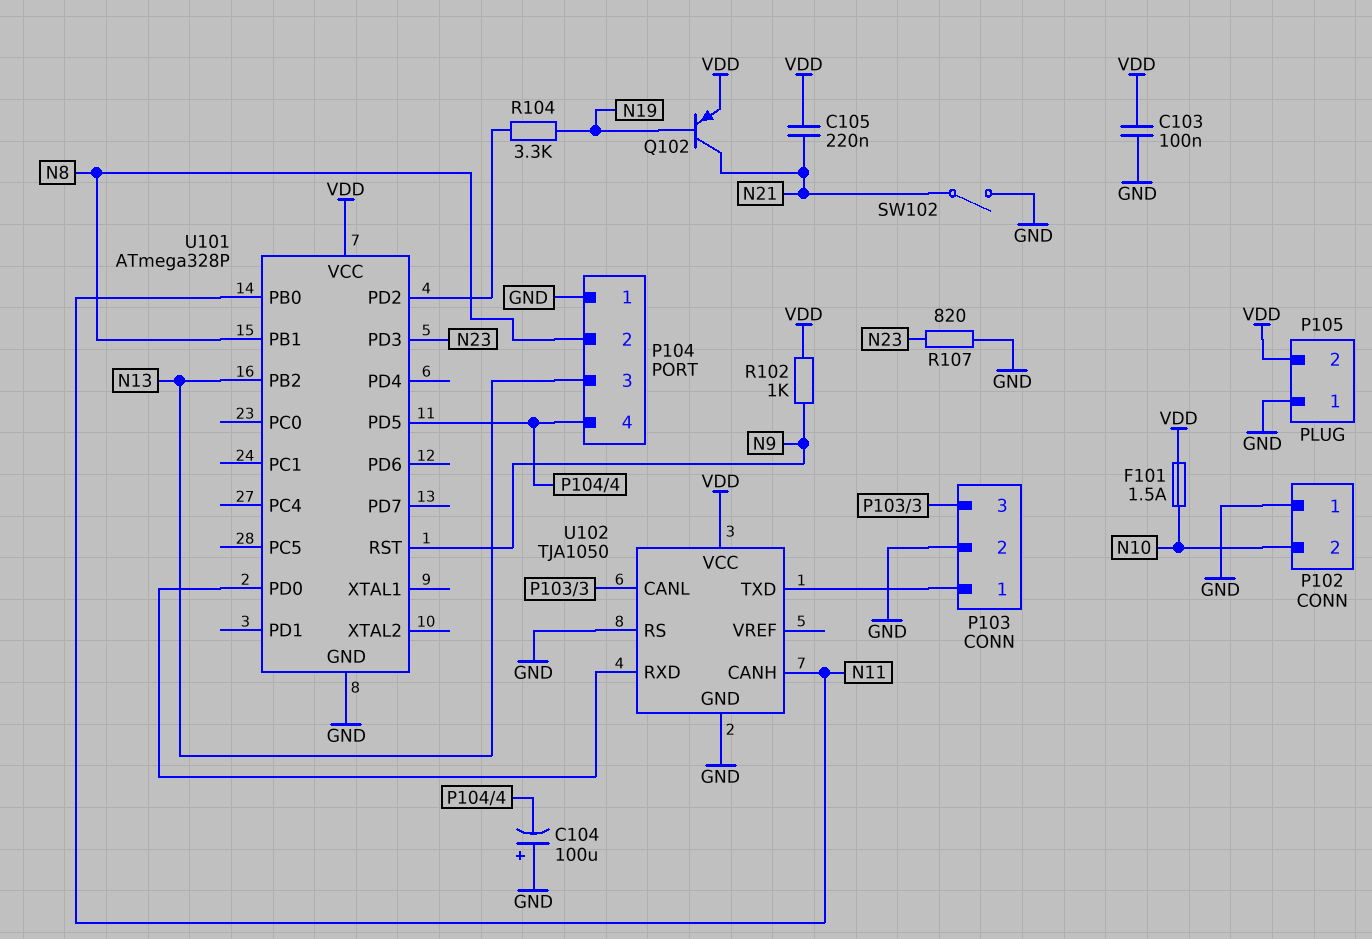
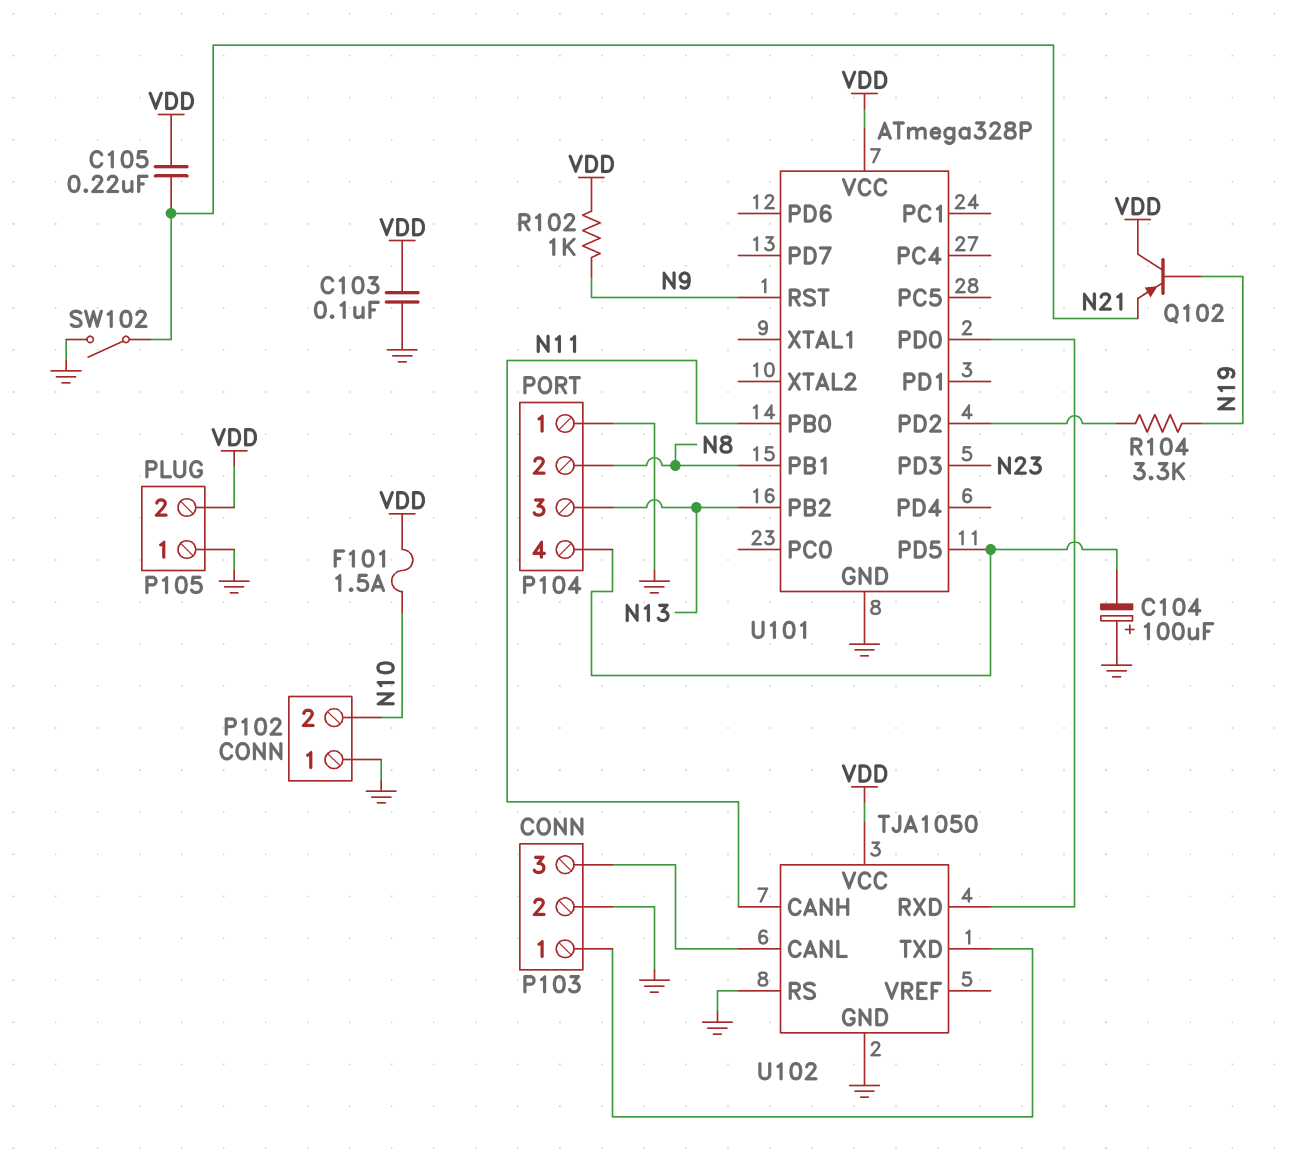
Q102: PNP (B N19, C N21, E VDD) -> PNP (B N19, C VDD, E N21)
R107: 820 (GND, N23) -> none

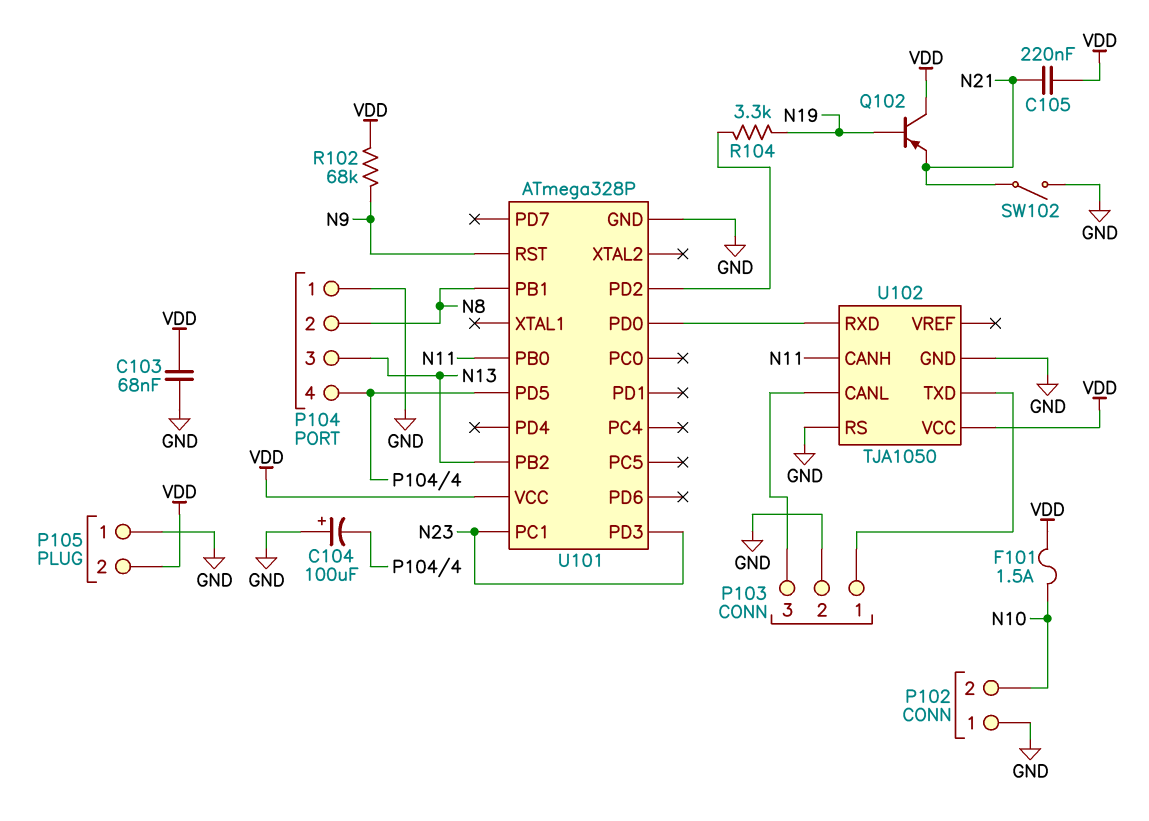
C103: 100nF (GND, VDD) -> 68nF (GND, VDD)
R102: 1k (N9, VDD) -> 68k (N9, VDD)
U101 pin PC1: none -> N23

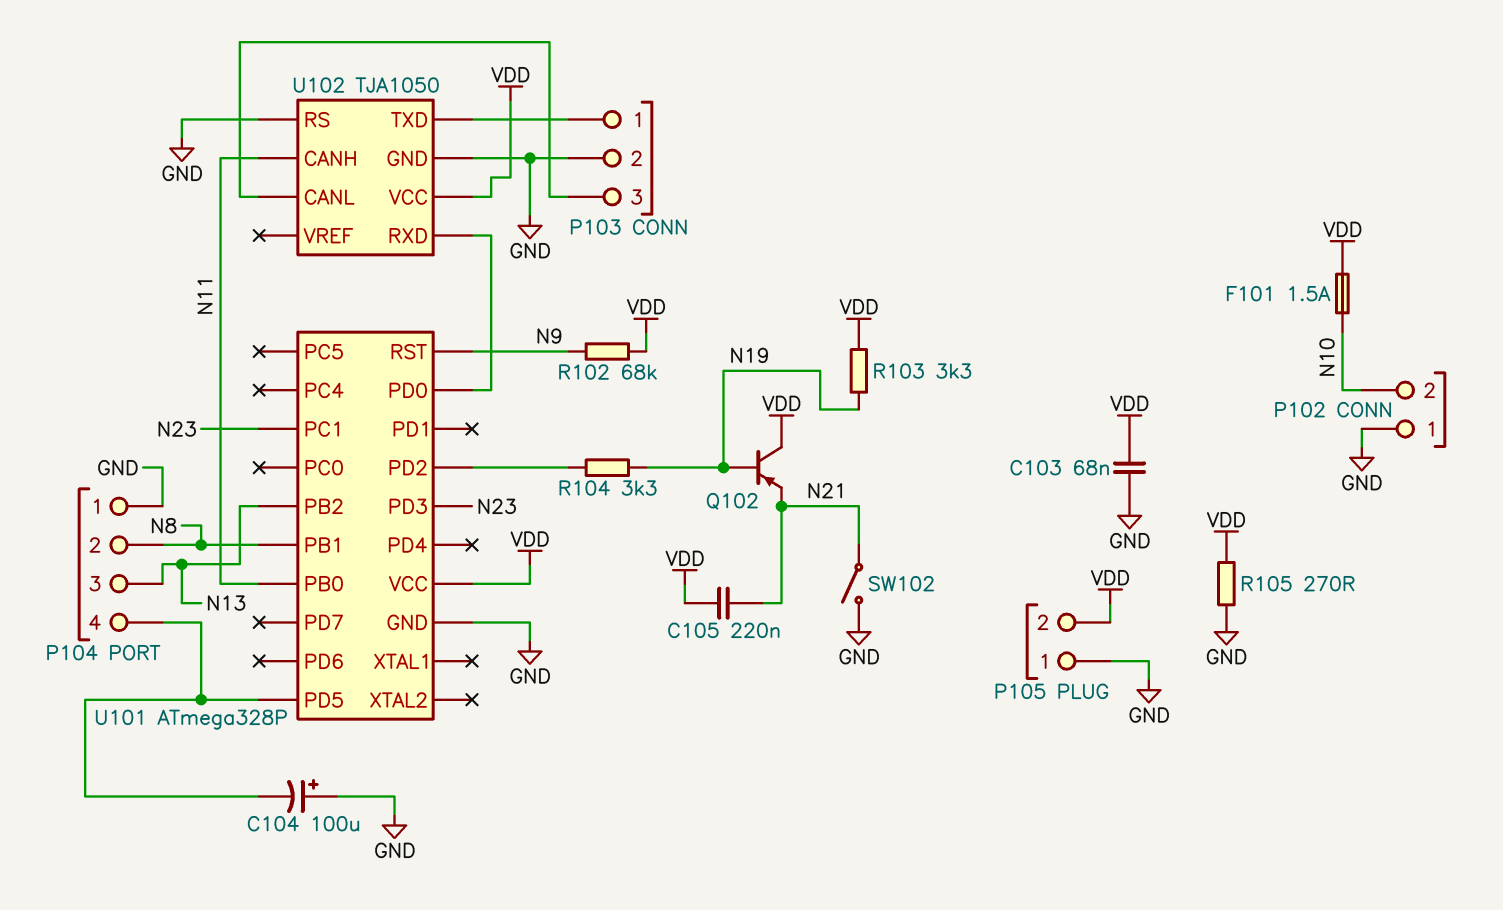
R103: none -> 3.3k (N19, VDD)
R105: none -> 270 (GND, VDD)

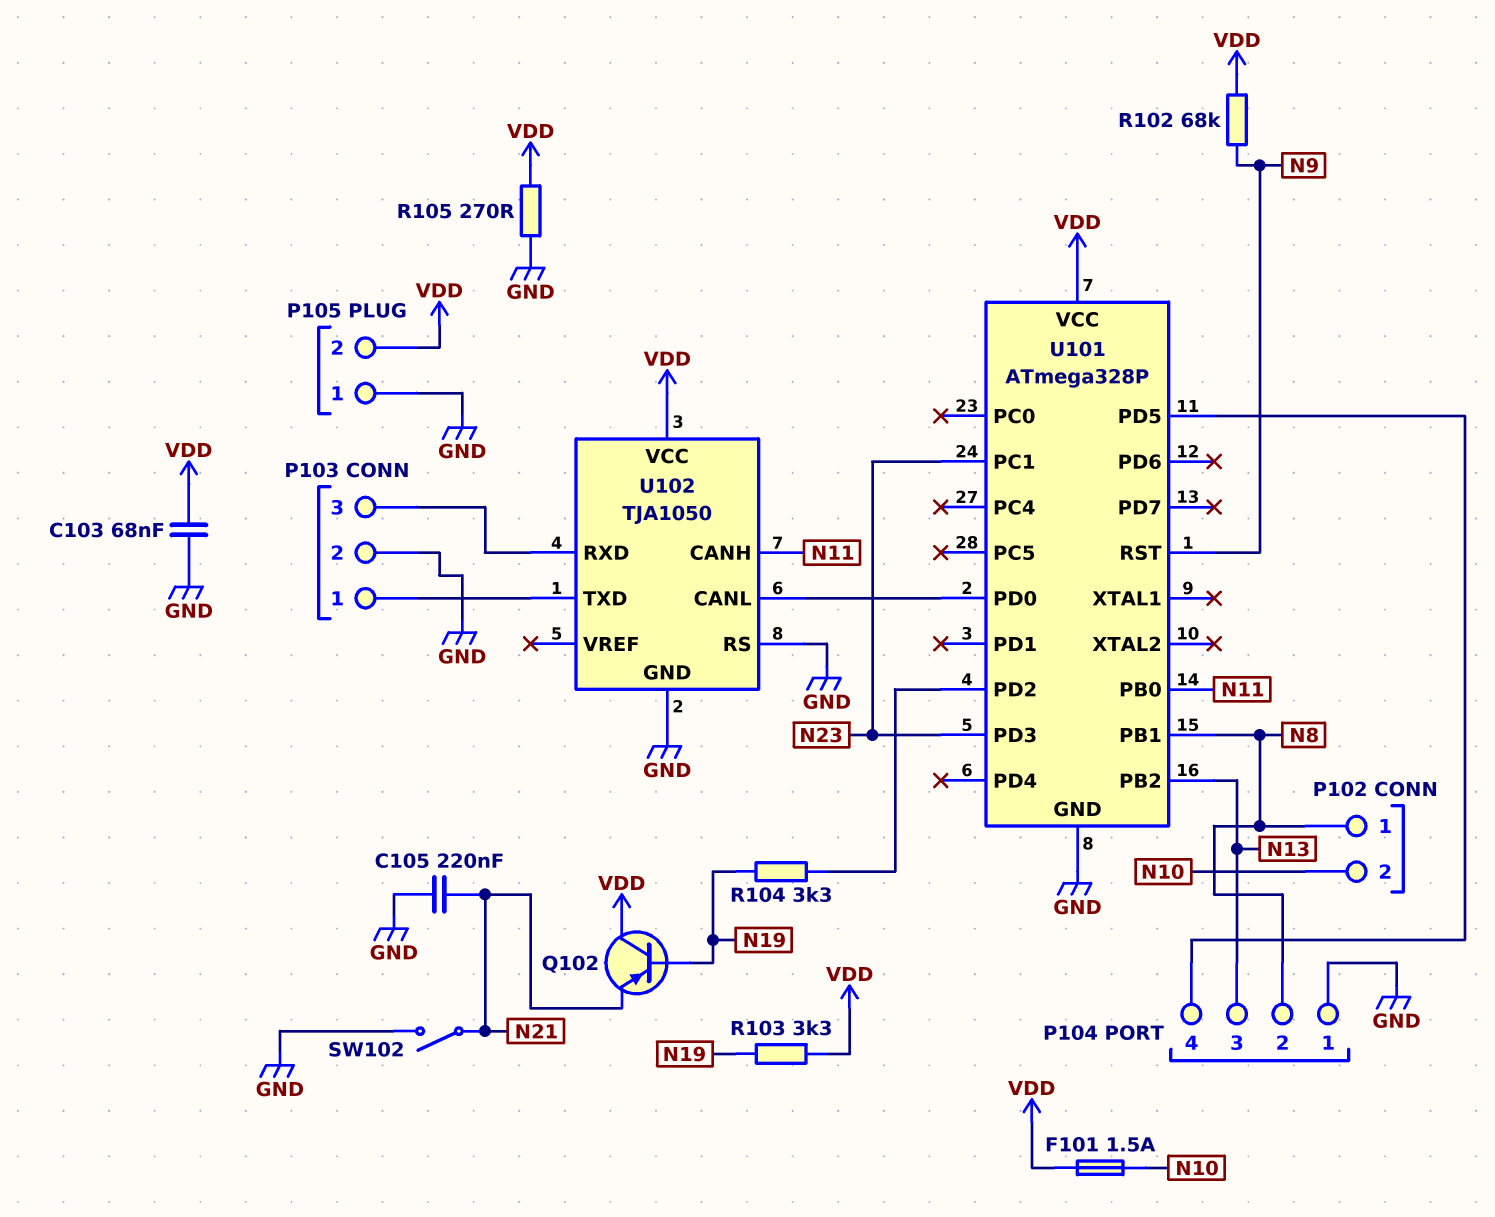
C104: 100uF (plus GND, minus P104/4) -> none
C105: 220nF (N21, VDD) -> 220nF (GND, N21)
P102 pin 1: GND -> N8
U102 pin CANL: P103/3 -> U101/PD0
U102 pin RXD: U101/PD0 -> P103/3

